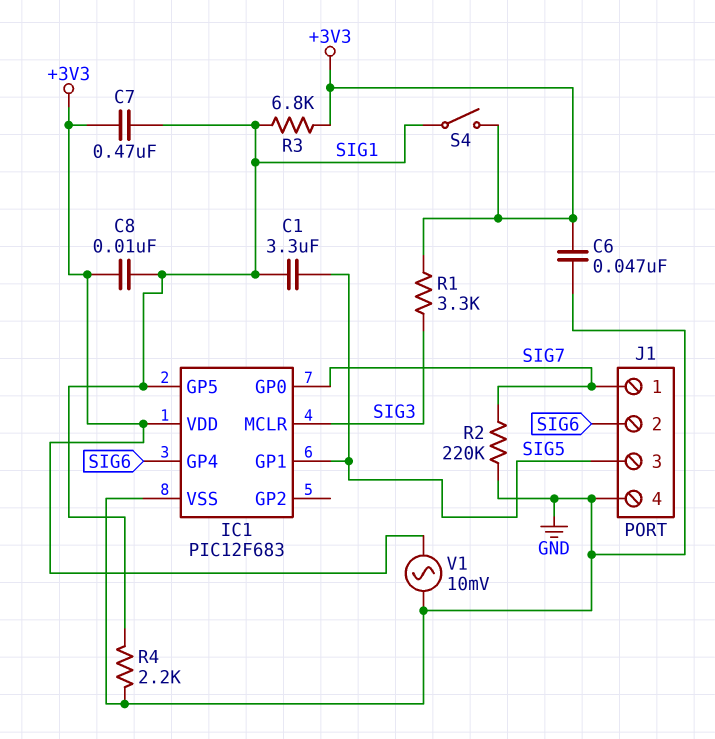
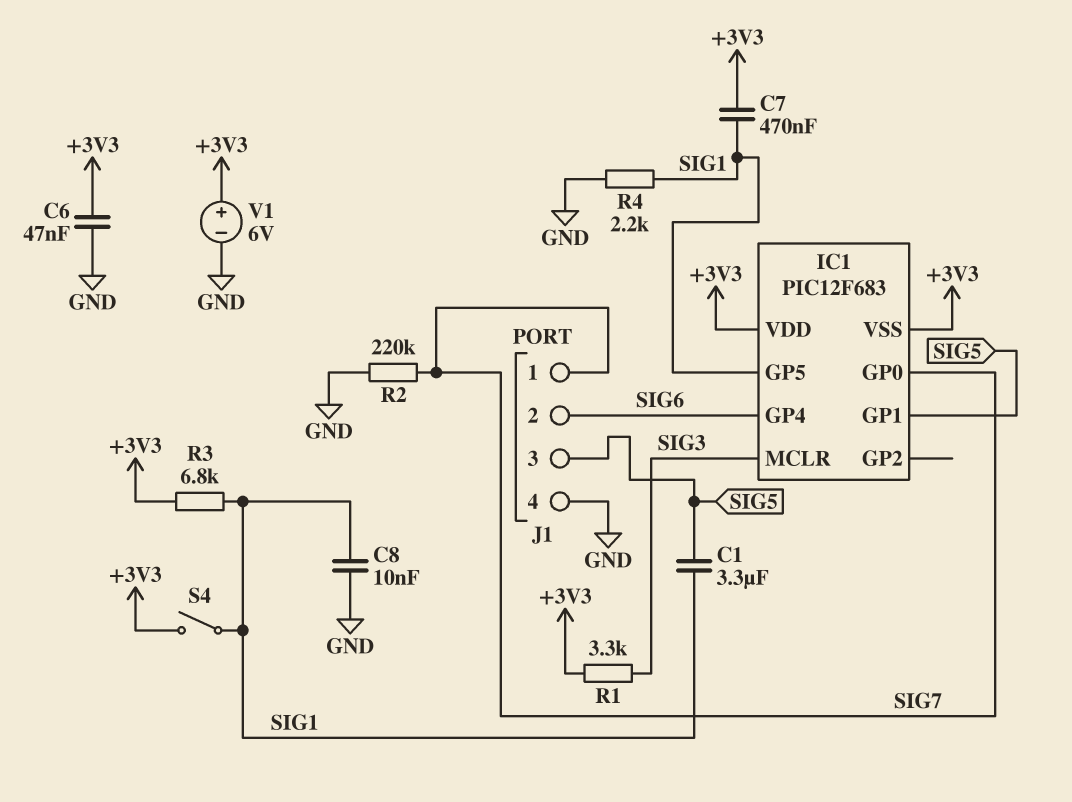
C8: 10nF (+3V3, SIG1) -> 10nF (GND, SIG1)
IC1 pin VSS: GND -> +3V3
V1: AC 10mV (+3V3, GND) -> 6V (plus +3V3, minus GND)

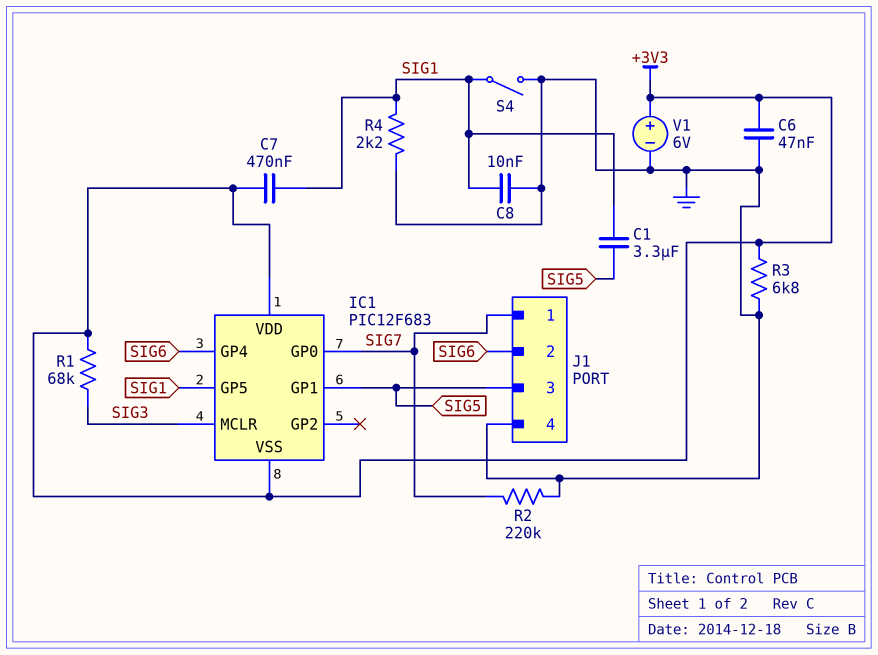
R1: 3.3k (+3V3, SIG3) -> 68k (+3V3, SIG3)
R3: 6.8k (+3V3, SIG1) -> 6.8k (+3V3, GND)
S4: switch (+3V3, SIG1) -> switch (GND, SIG1)

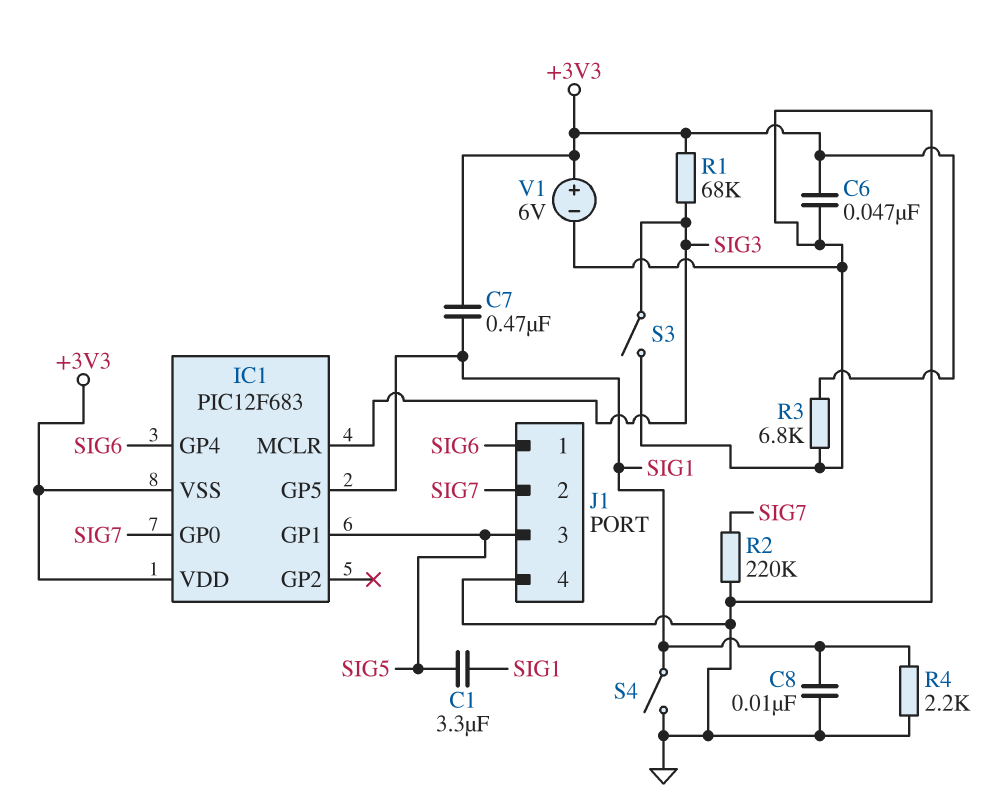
J1 pin 1: SIG7 -> SIG6
J1 pin 2: SIG6 -> SIG7
S3: none -> switch (GND, SIG3)

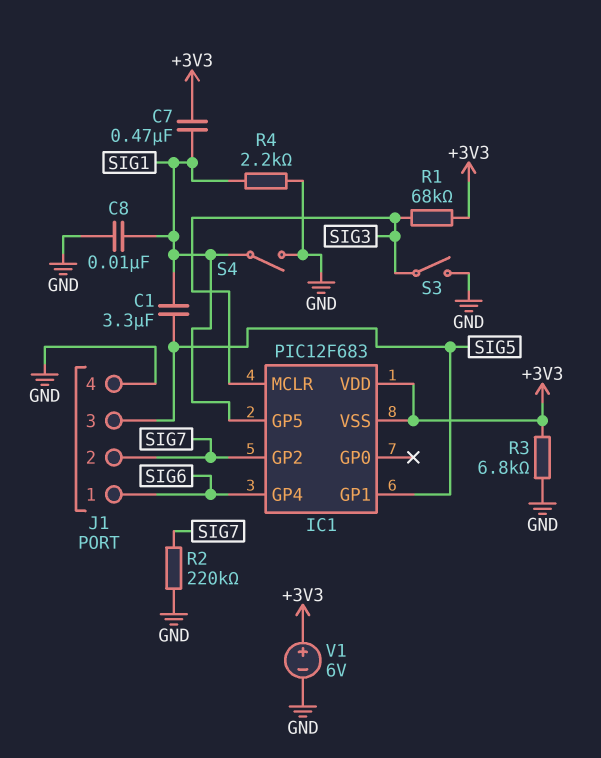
C6: 47nF (+3V3, GND) -> none
IC1 pin GP0: SIG7 -> none
IC1 pin GP2: none -> SIG7

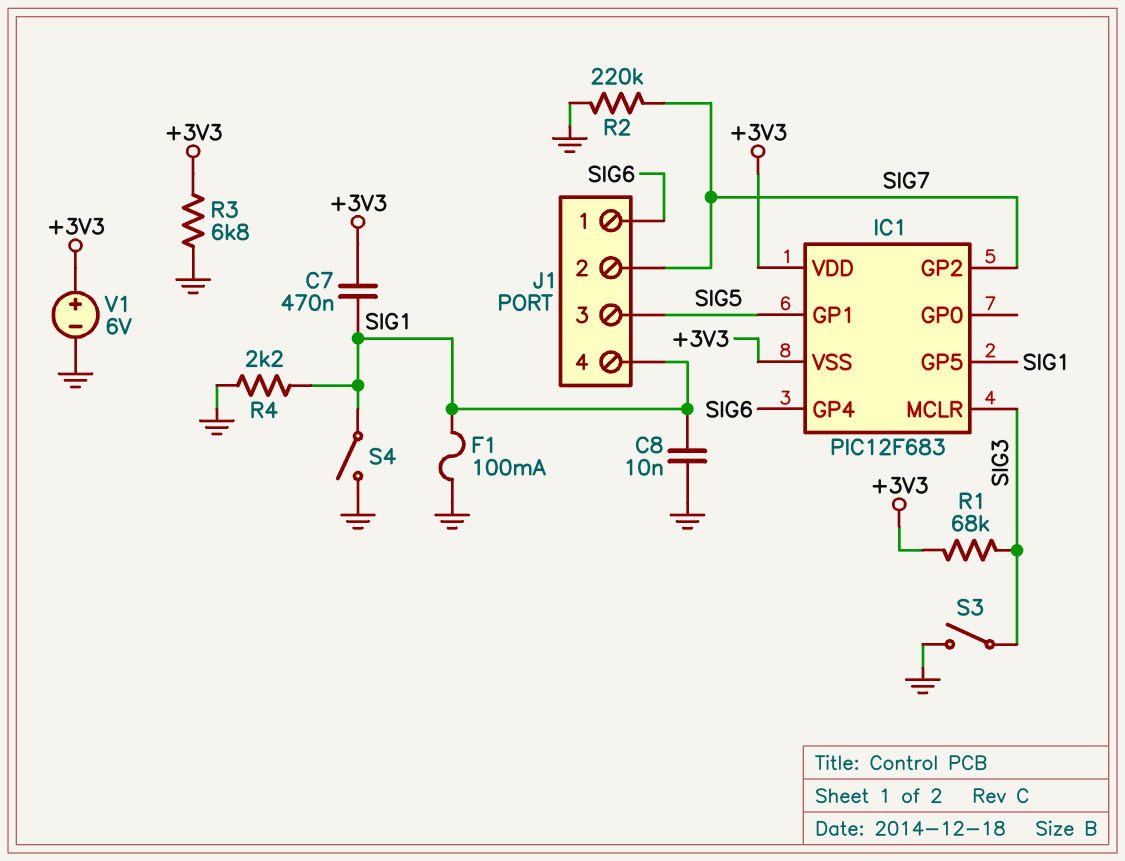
C1: 3.3uF (SIG1, SIG5) -> none
F1: none -> 100mA (GND, SIG1)
J1 pin 4: GND -> SIG1

